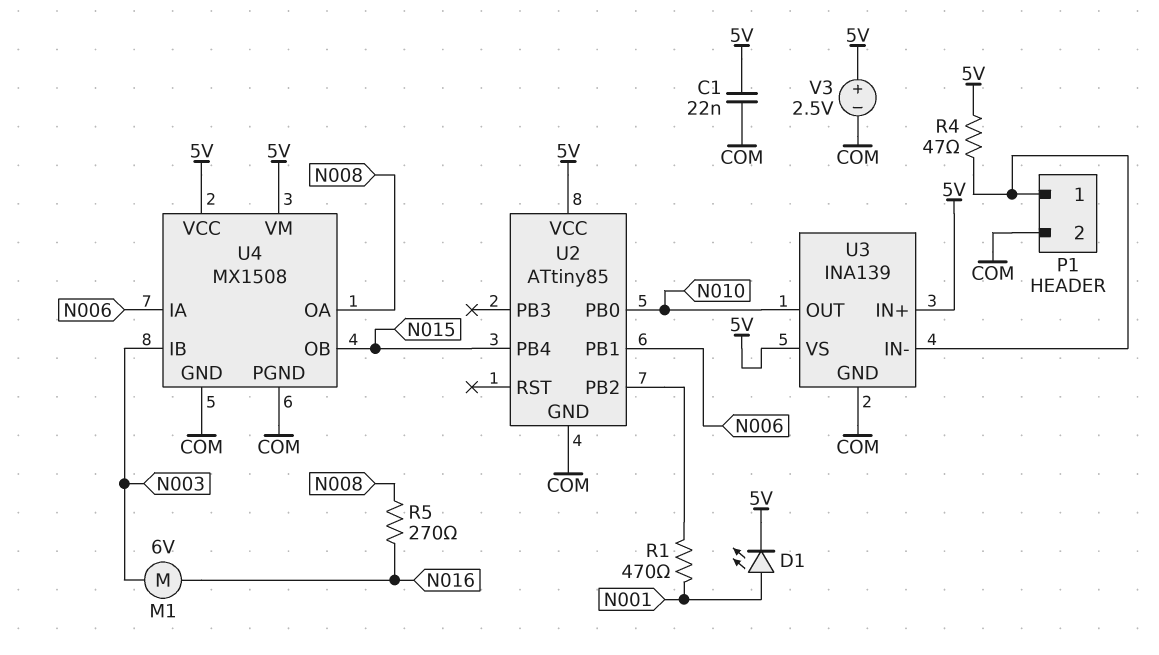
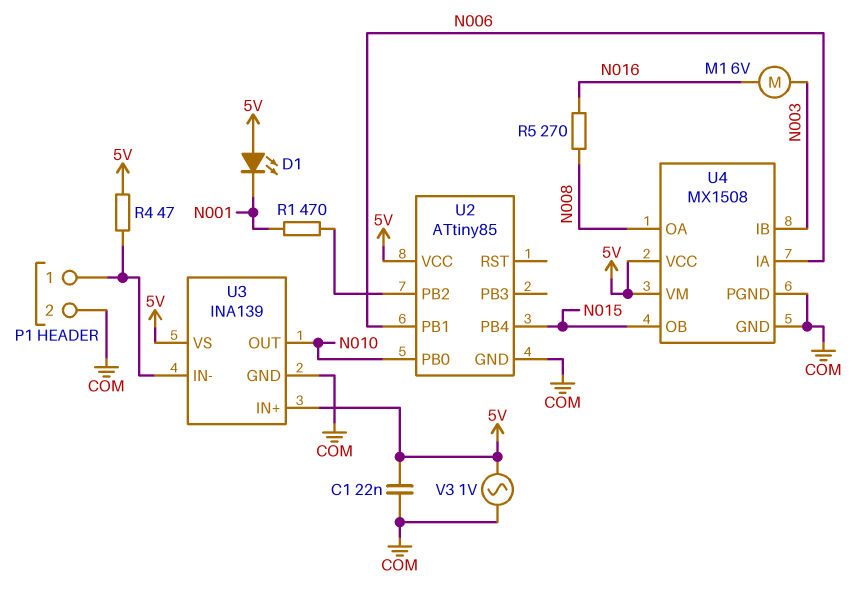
D1: LED (A N001, K 5V) -> LED (A 5V, K N001)
V3: 2.5V (plus 5V, minus COM) -> AC 1V (5V, COM)

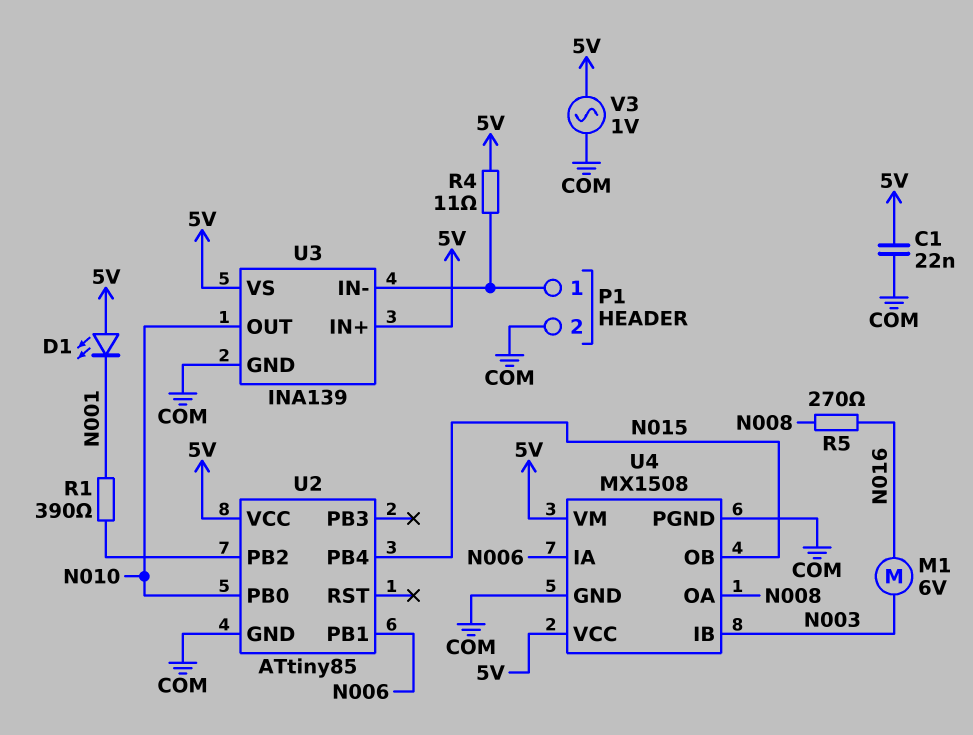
R1: 470 (N001, U2/PB2) -> 390 (N001, U2/PB2)
R4: 47 (5V, P1/1) -> 11 (5V, P1/1)

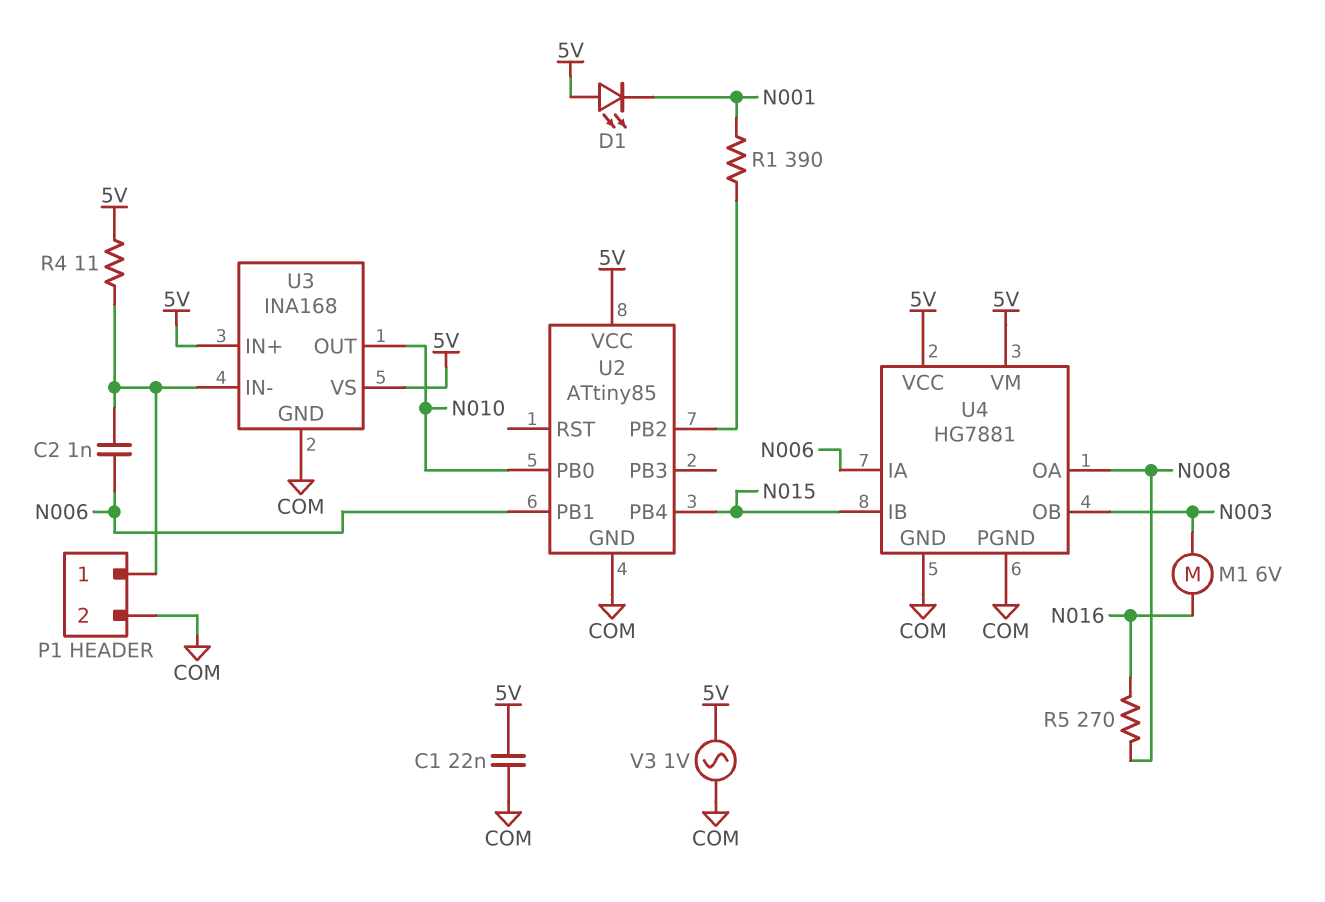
C2: none -> 1nF (N006, P1/1)
U3: INA139 -> INA168
U4: MX1508 -> HG7881
U4 pin IB: N003 -> N015
U4 pin OB: N015 -> N003

